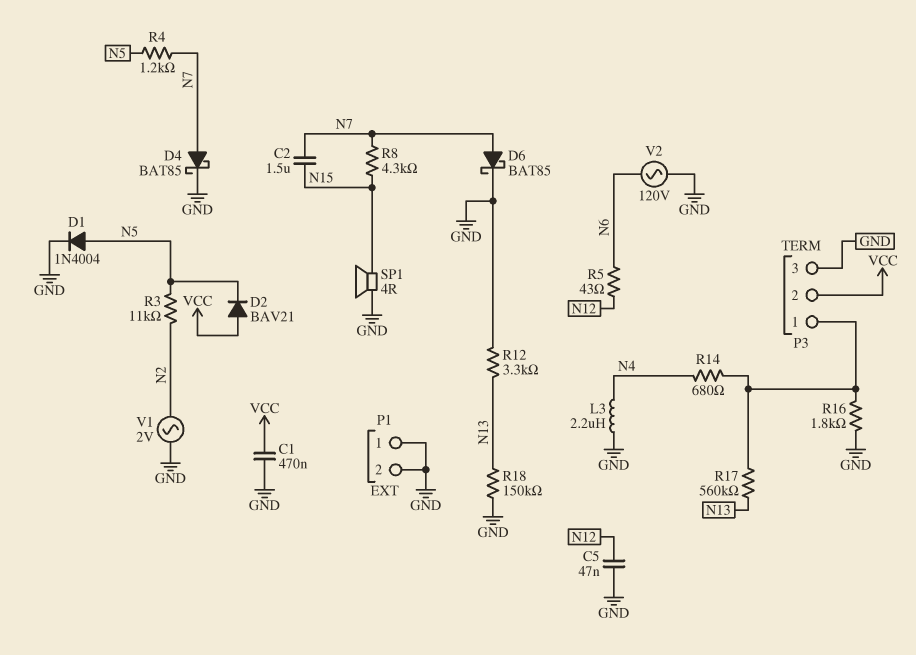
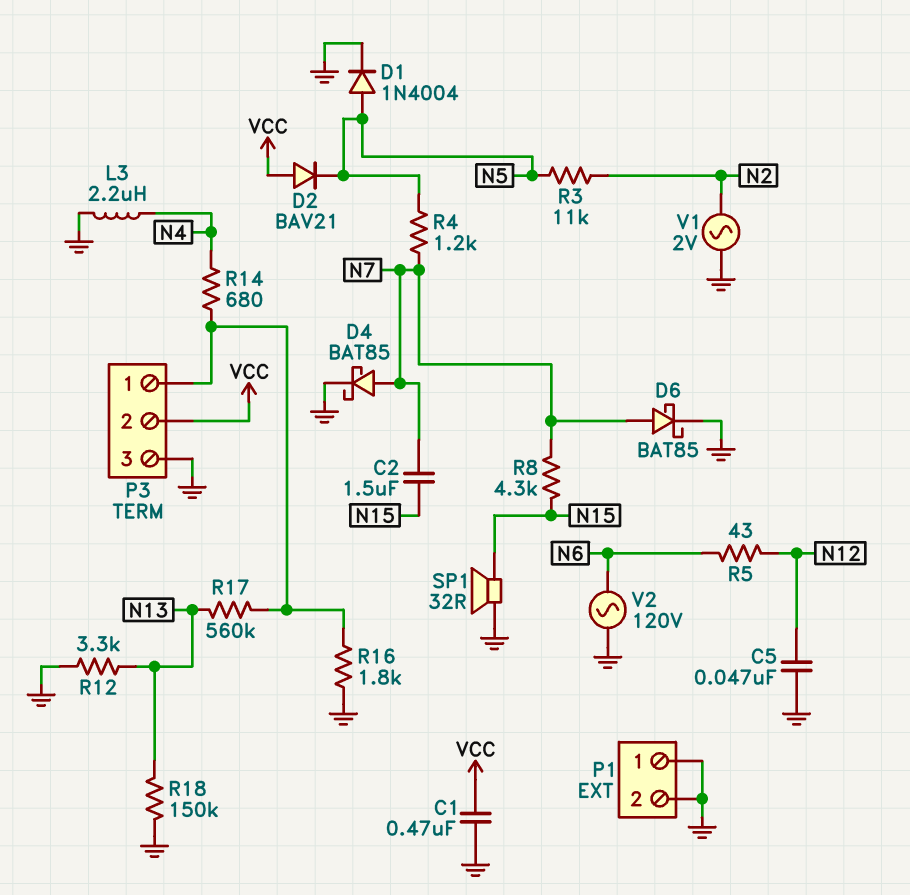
SP1: speaker 4R (GND, N15) -> speaker 32R (GND, N15)

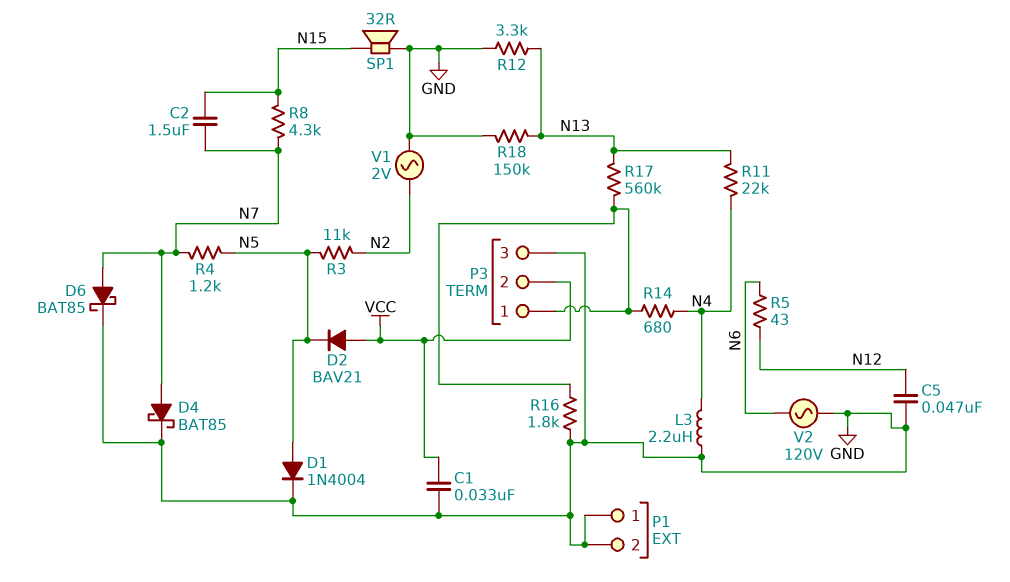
C1: 470nF (GND, VCC) -> 33nF (GND, VCC)
R11: none -> 22k (N4, N13)

